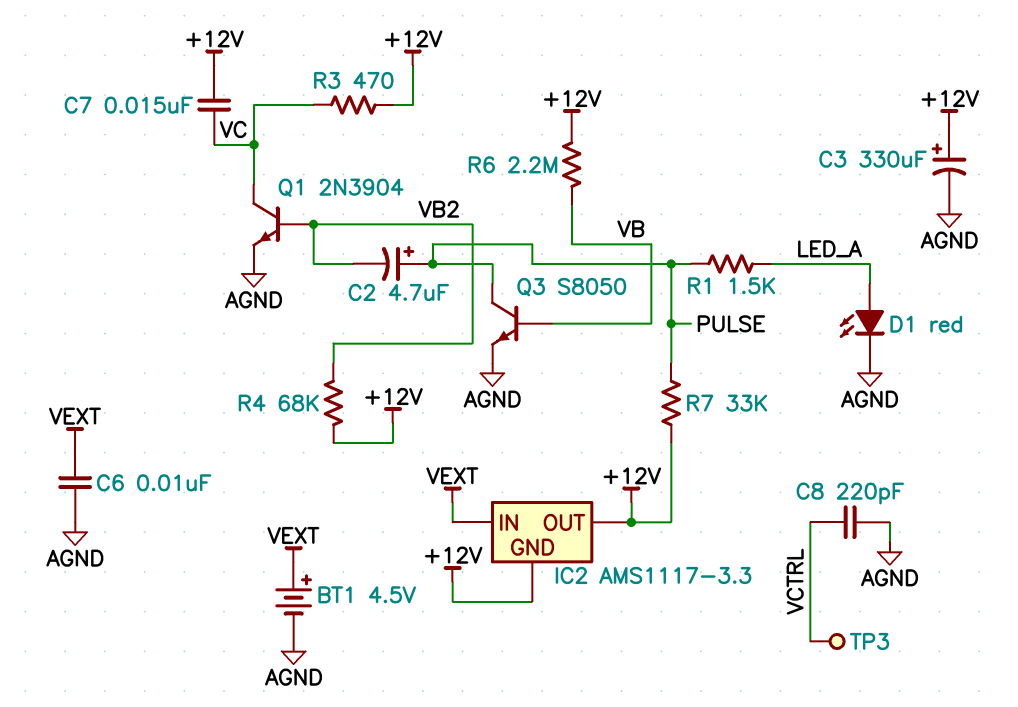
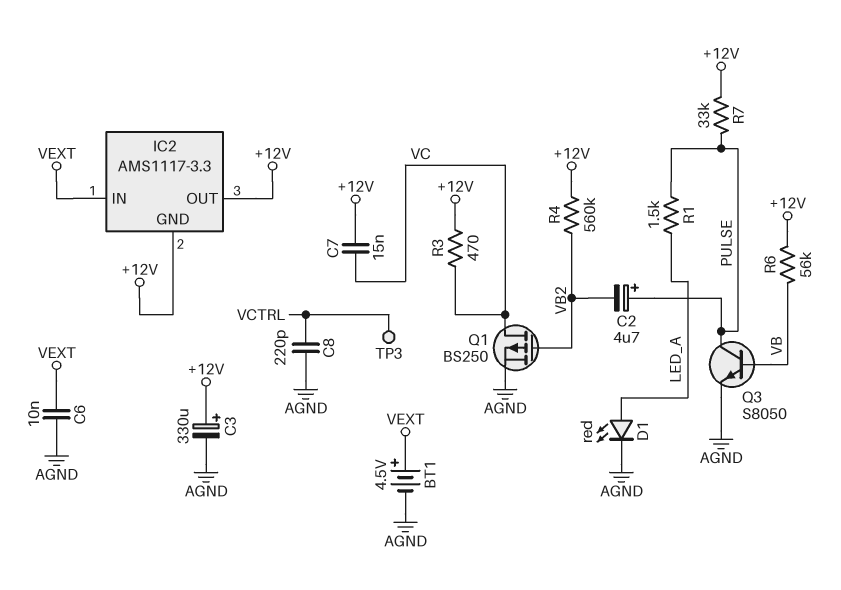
Q1: NPN 2N3904 (B VB2, C VC, E AGND) -> PMOS BS250 (G VB2, D VC, S AGND)
R4: 68k (+12V, VB2) -> 560k (+12V, VB2)
R6: 2.2M (+12V, VB) -> 56k (+12V, VB)

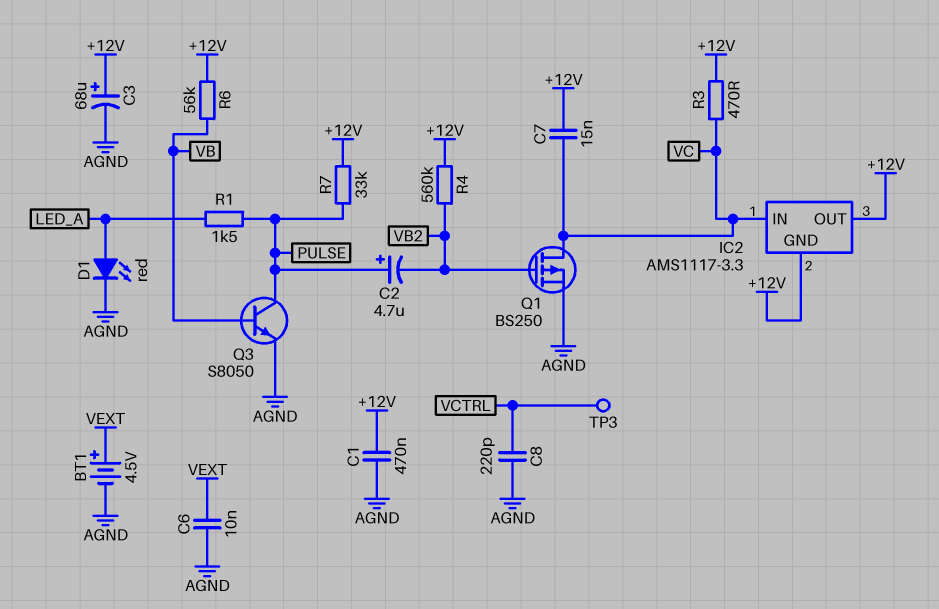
C1: none -> 470nF (+12V, AGND)
C3: 330uF (plus +12V, minus AGND) -> 68uF (plus +12V, minus AGND)
IC2 pin IN: VEXT -> VC

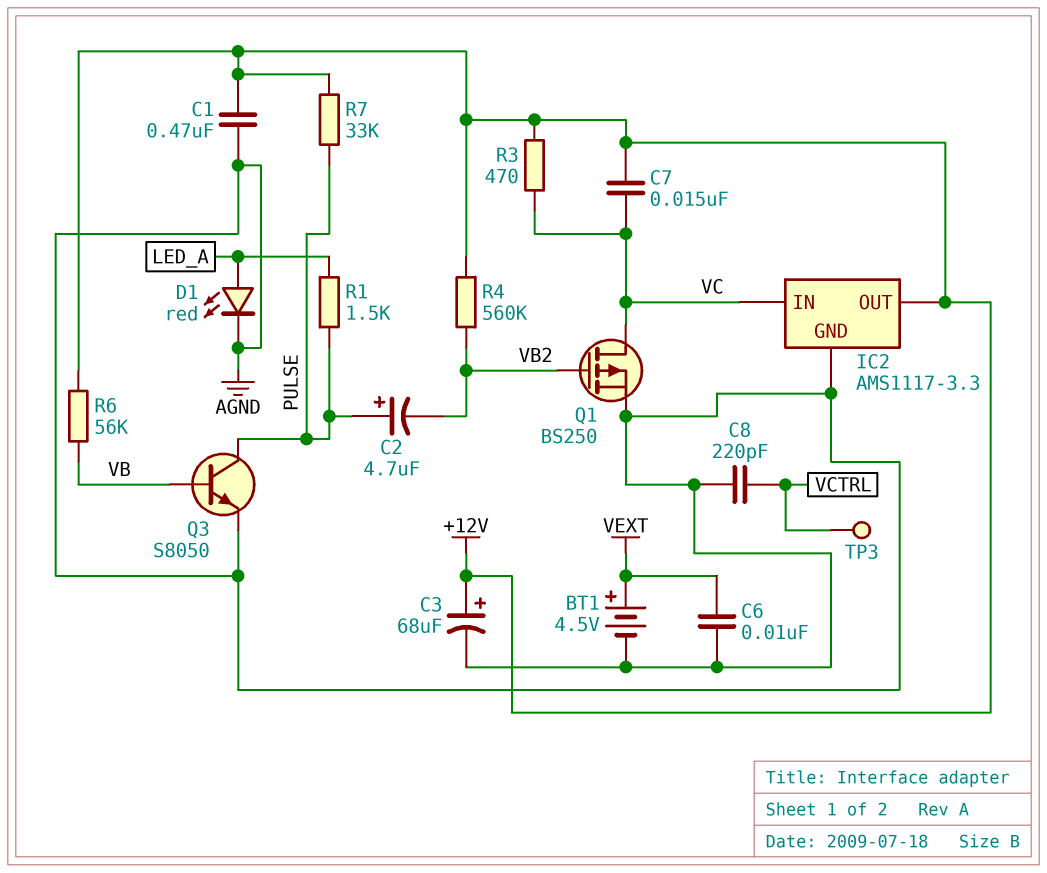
IC2 pin GND: +12V -> AGND

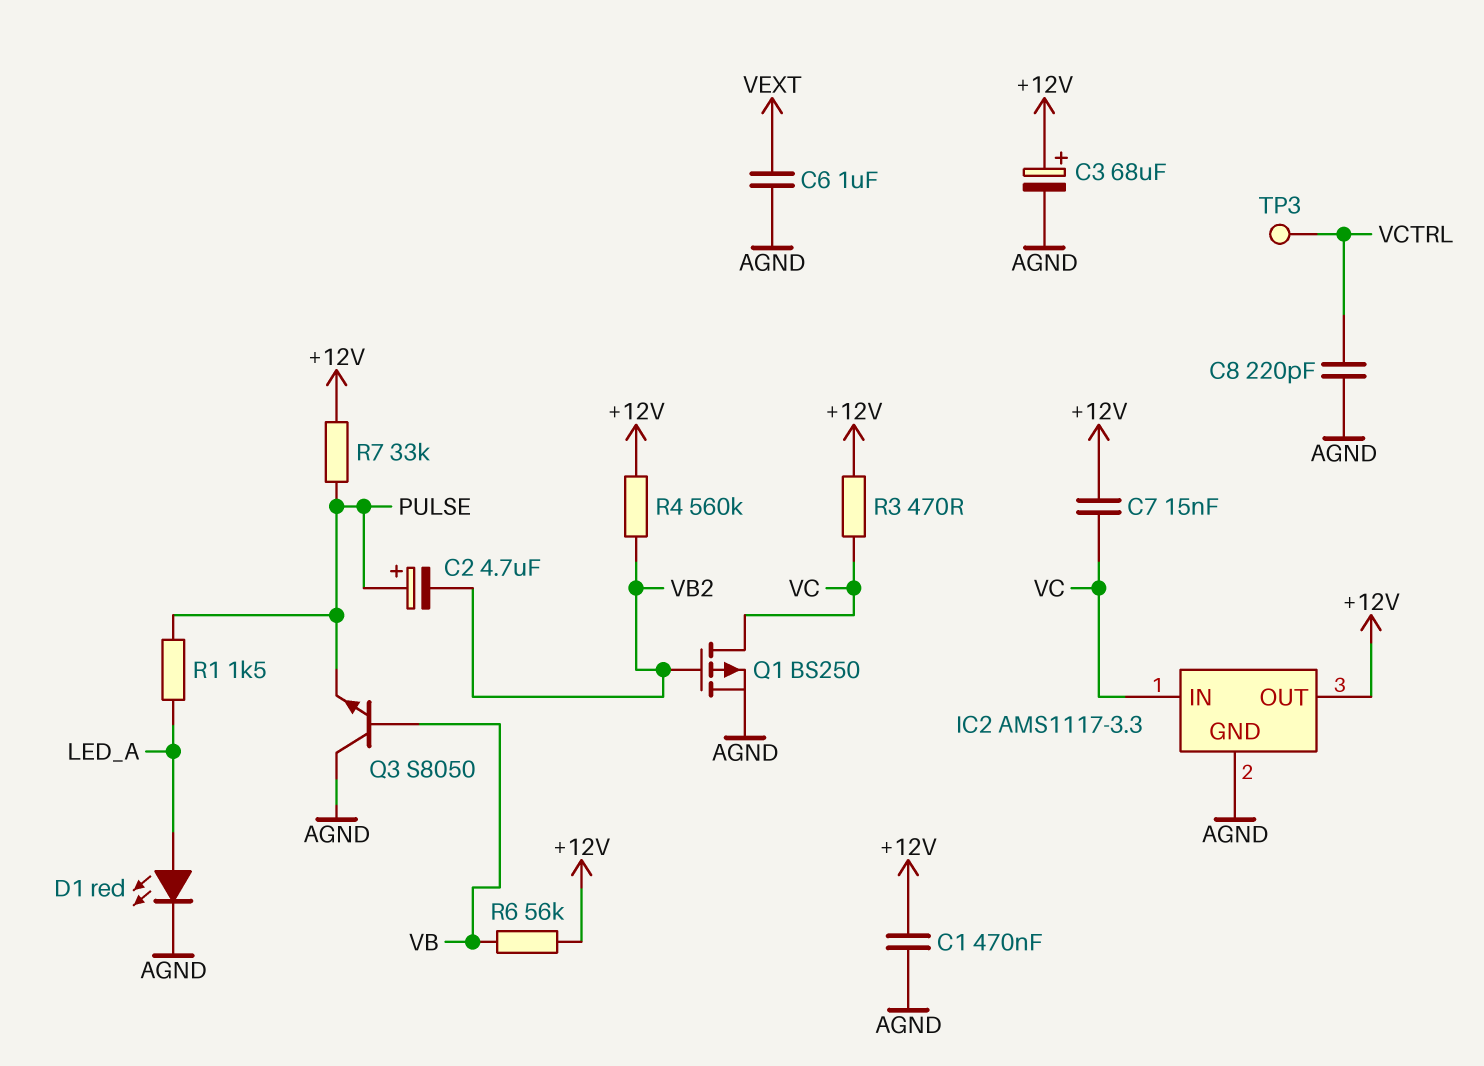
BT1: 4.5V (plus VEXT, minus AGND) -> none
C6: 10nF (AGND, VEXT) -> 1uF (AGND, VEXT)
Q3: NPN S8050 (B VB, C PULSE, E AGND) -> NPN S8050 (B VB, C AGND, E PULSE)

